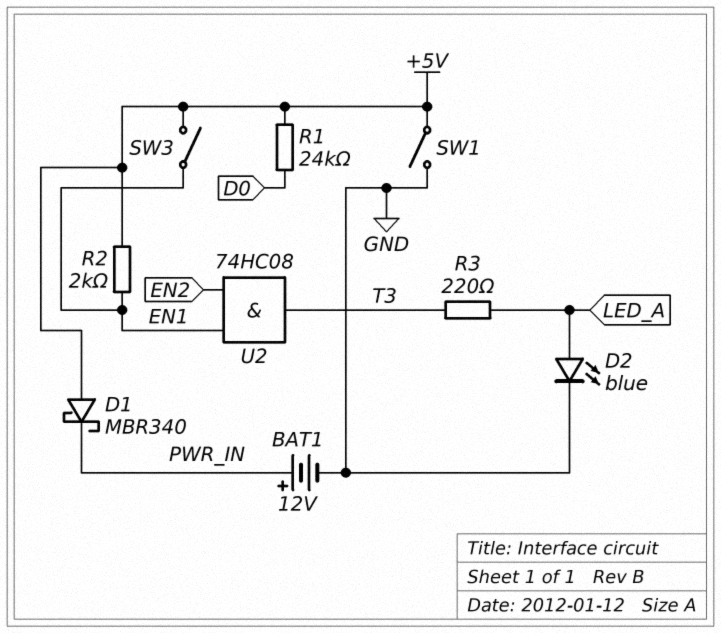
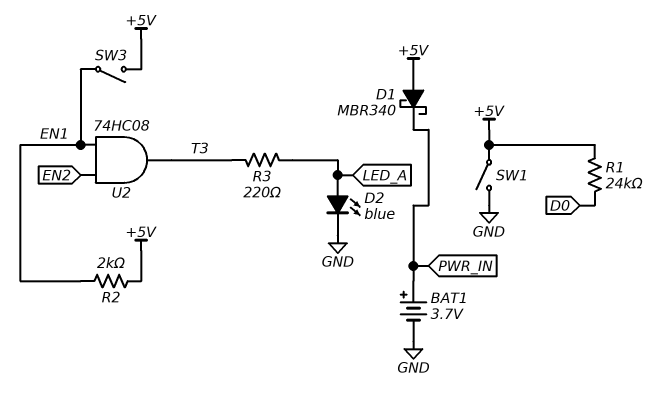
BAT1: 12V (plus PWR_IN, minus GND) -> 3.7V (plus PWR_IN, minus GND)

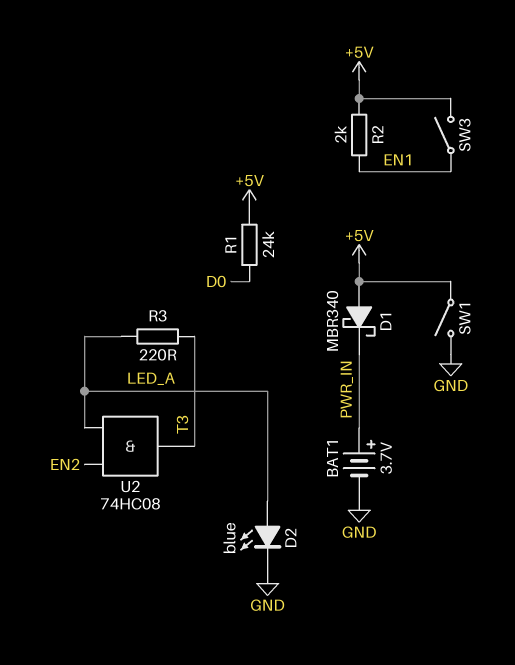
U2: AND 74HC08 (in EN1, in EN2, out T3) -> AND 74HC08 (in EN2, in LED_A, out T3)

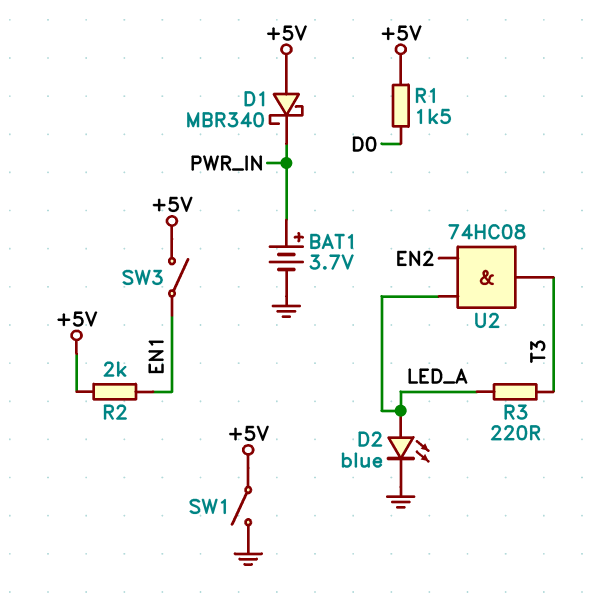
R1: 24k (+5V, D0) -> 1.5k (+5V, D0)

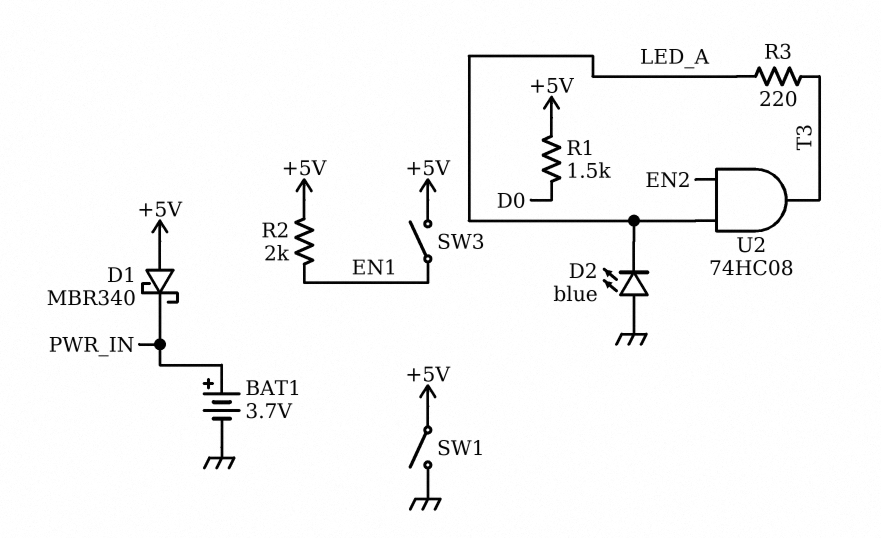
D2: LED blue (A LED_A, K GND) -> LED blue (A GND, K LED_A)

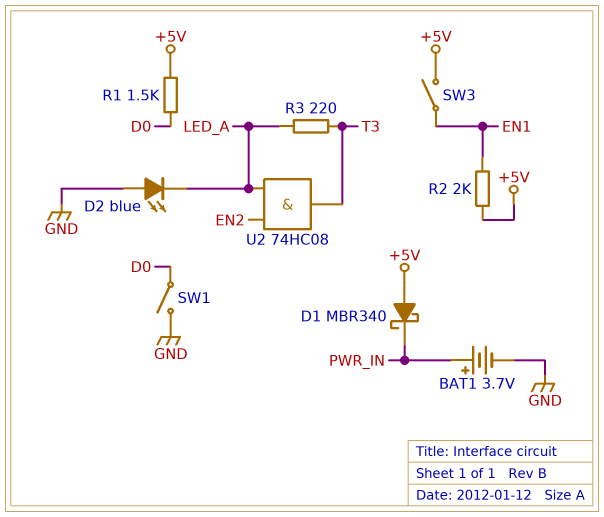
SW1: switch (+5V, GND) -> switch (D0, GND)

